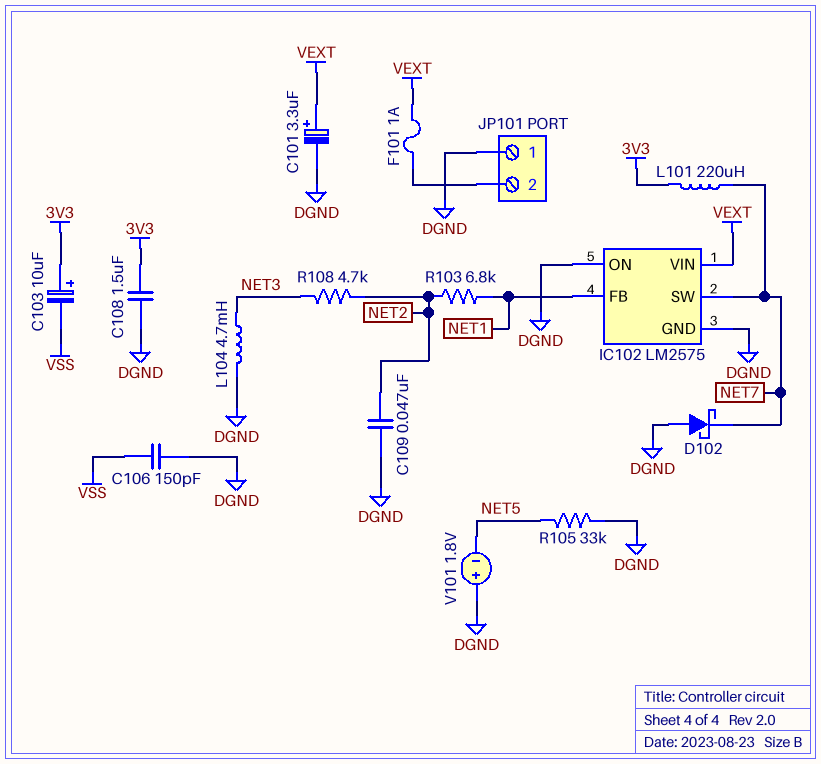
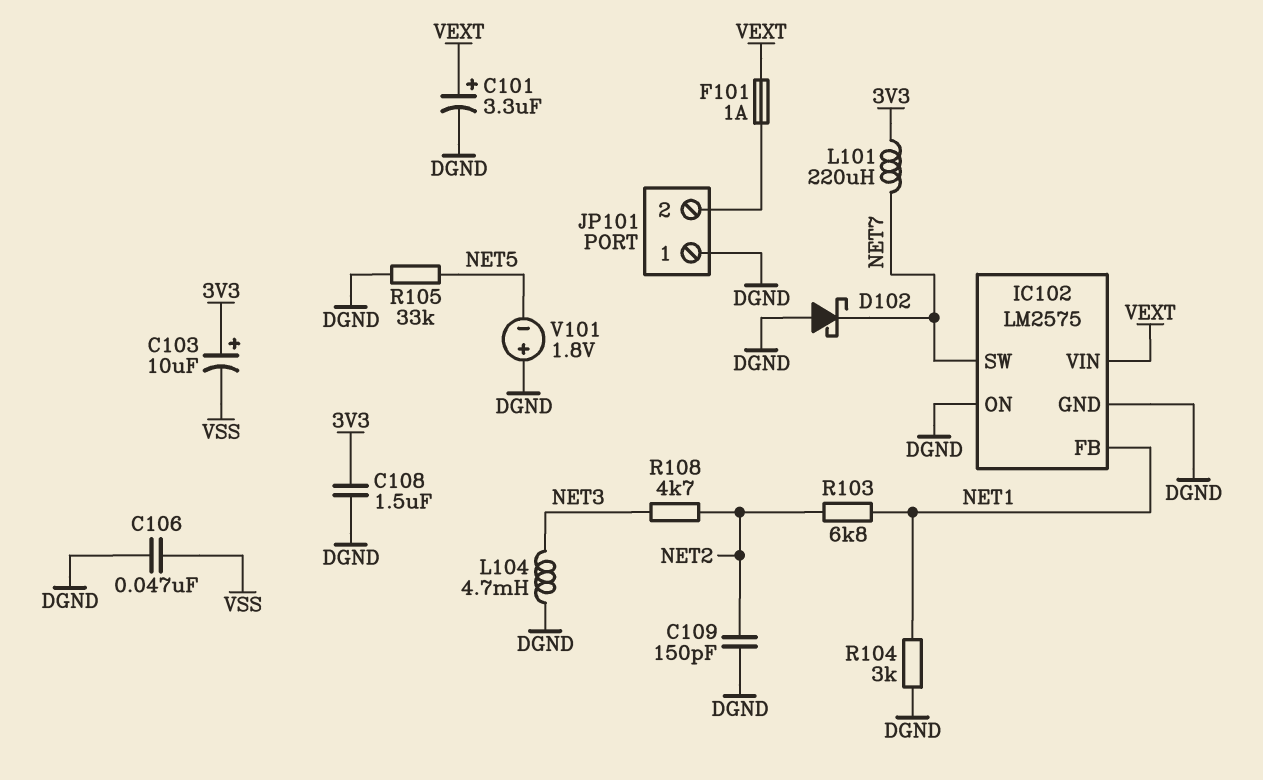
C106: 150pF (DGND, VSS) -> 47nF (DGND, VSS)
C109: 47nF (DGND, NET2) -> 150pF (DGND, NET2)
R104: none -> 3k (DGND, NET1)

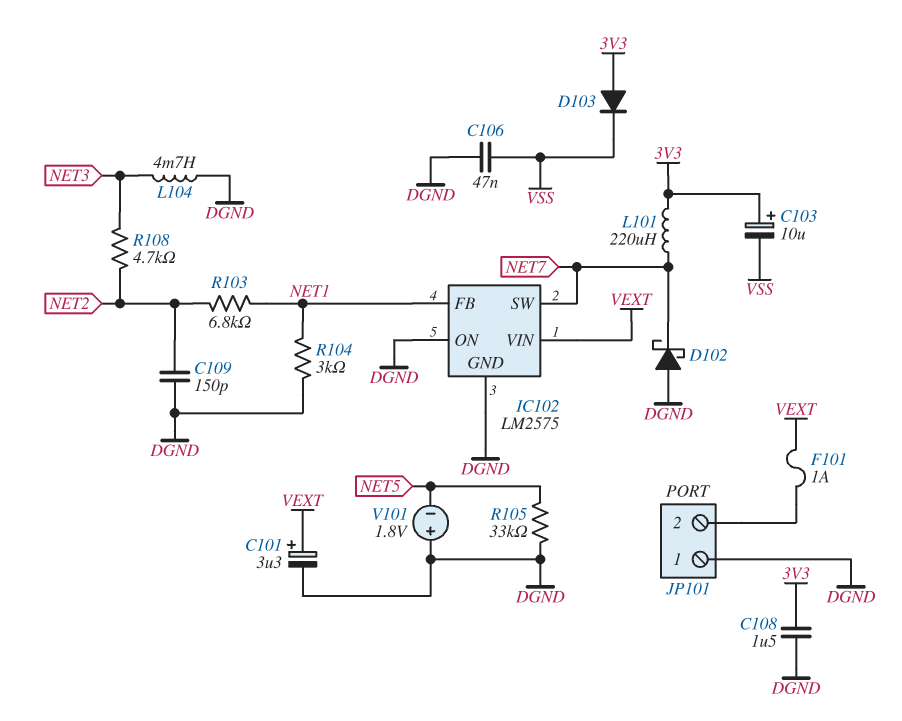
D103: none -> diode (A 3V3, K VSS)

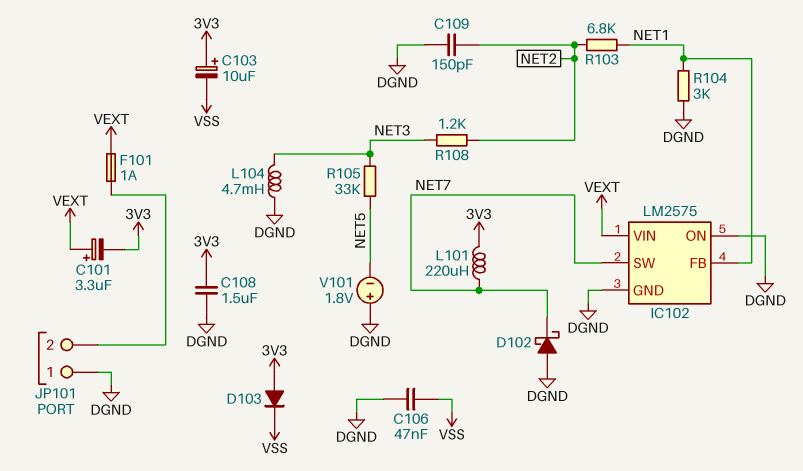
C101: 3.3uF (plus VEXT, minus DGND) -> 3.3uF (plus VEXT, minus 3V3)
R105: 33k (DGND, NET5) -> 33k (NET3, NET5)
R108: 4.7k (NET2, NET3) -> 1.2k (NET2, NET3)

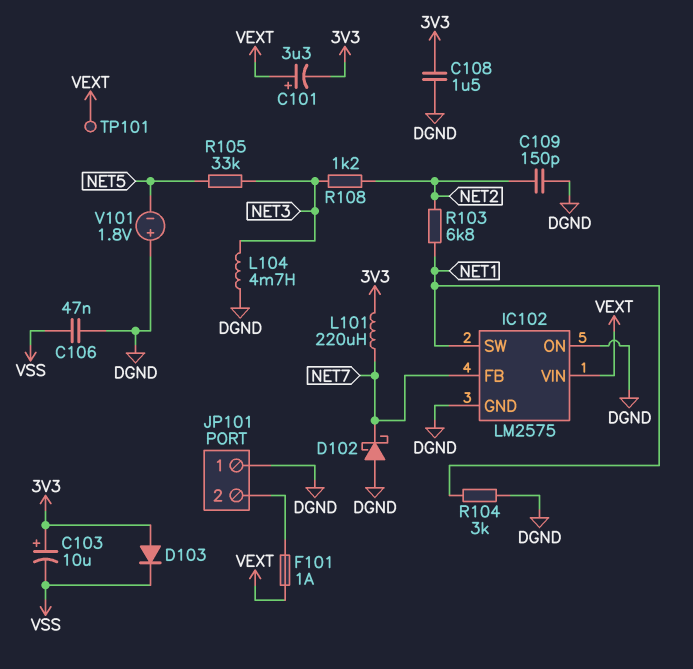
IC102 pin FB: NET1 -> NET7
IC102 pin SW: NET7 -> NET1
TP101: none -> test point (VEXT)

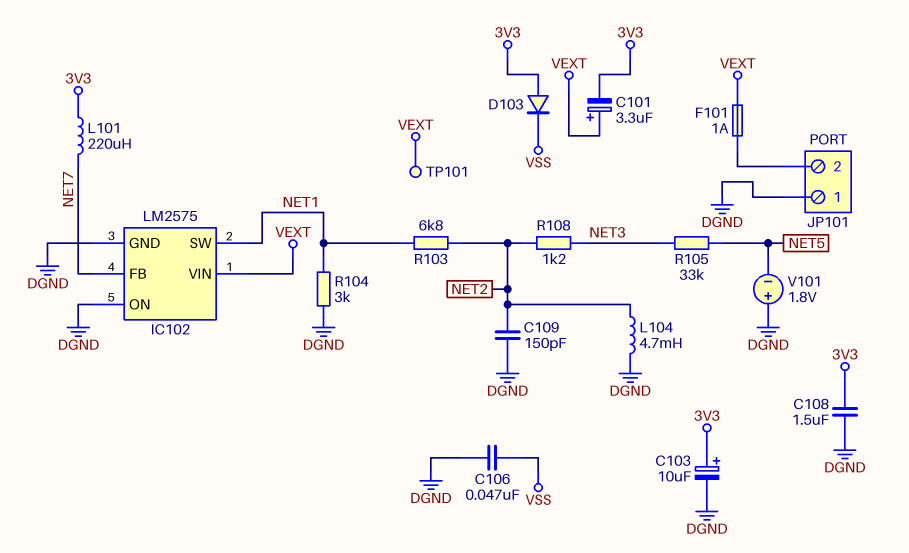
C103: 10uF (plus 3V3, minus VSS) -> 10uF (plus 3V3, minus DGND)
D102: schottky (A DGND, K NET7) -> none
L104: 4.7mH (DGND, NET3) -> 4.7mH (DGND, NET2)

